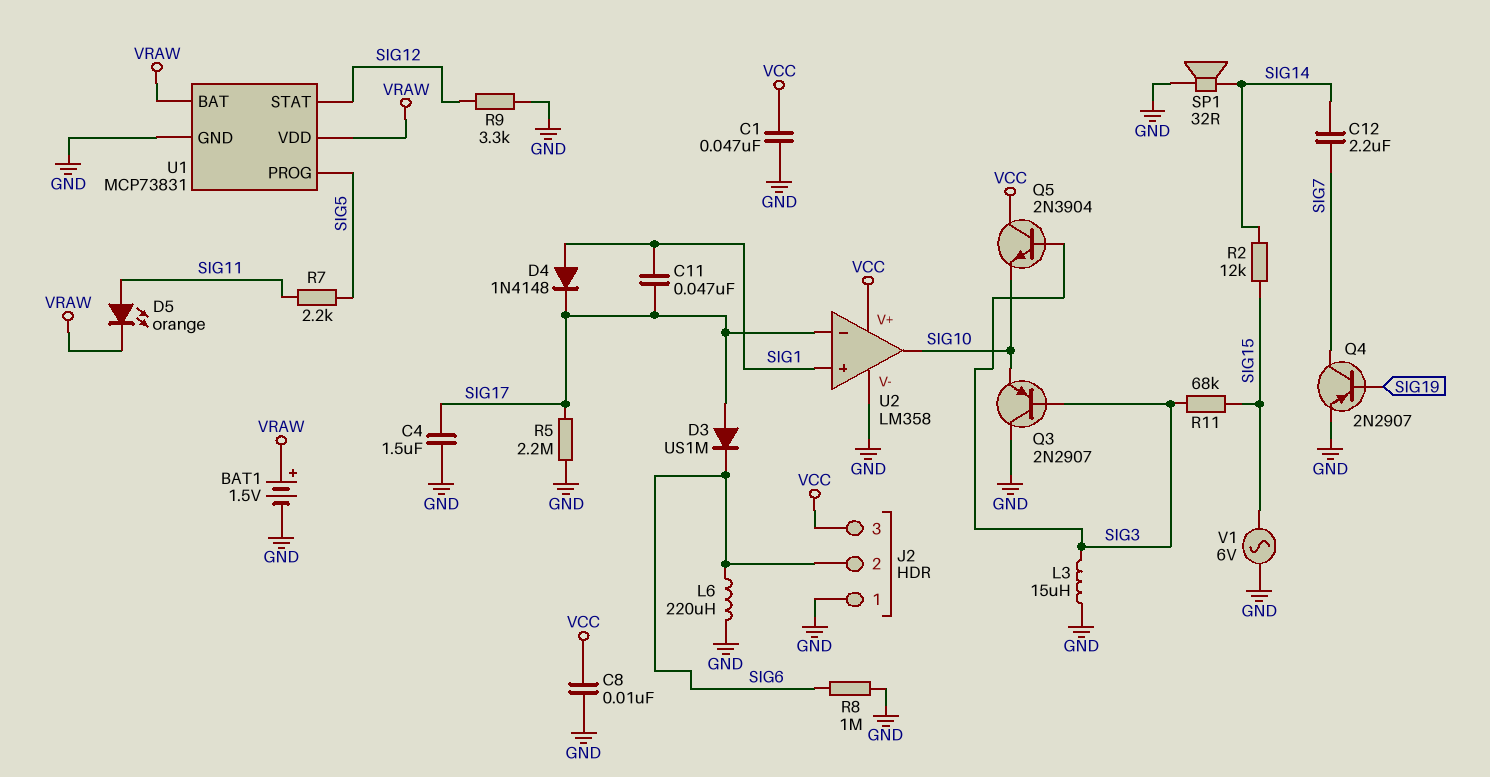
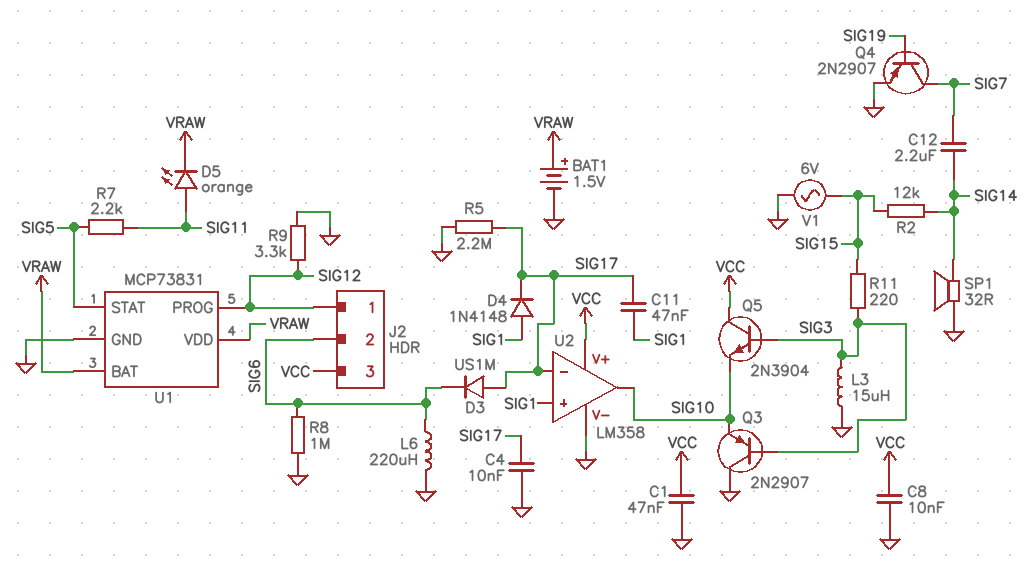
C4: 1.5uF (GND, SIG17) -> 10nF (GND, SIG17)
J2 pin 1: GND -> SIG12
R11: 68k (SIG3, SIG15) -> 220 (SIG3, SIG15)
U1 pin PROG: SIG5 -> SIG12
U1 pin STAT: SIG12 -> SIG5

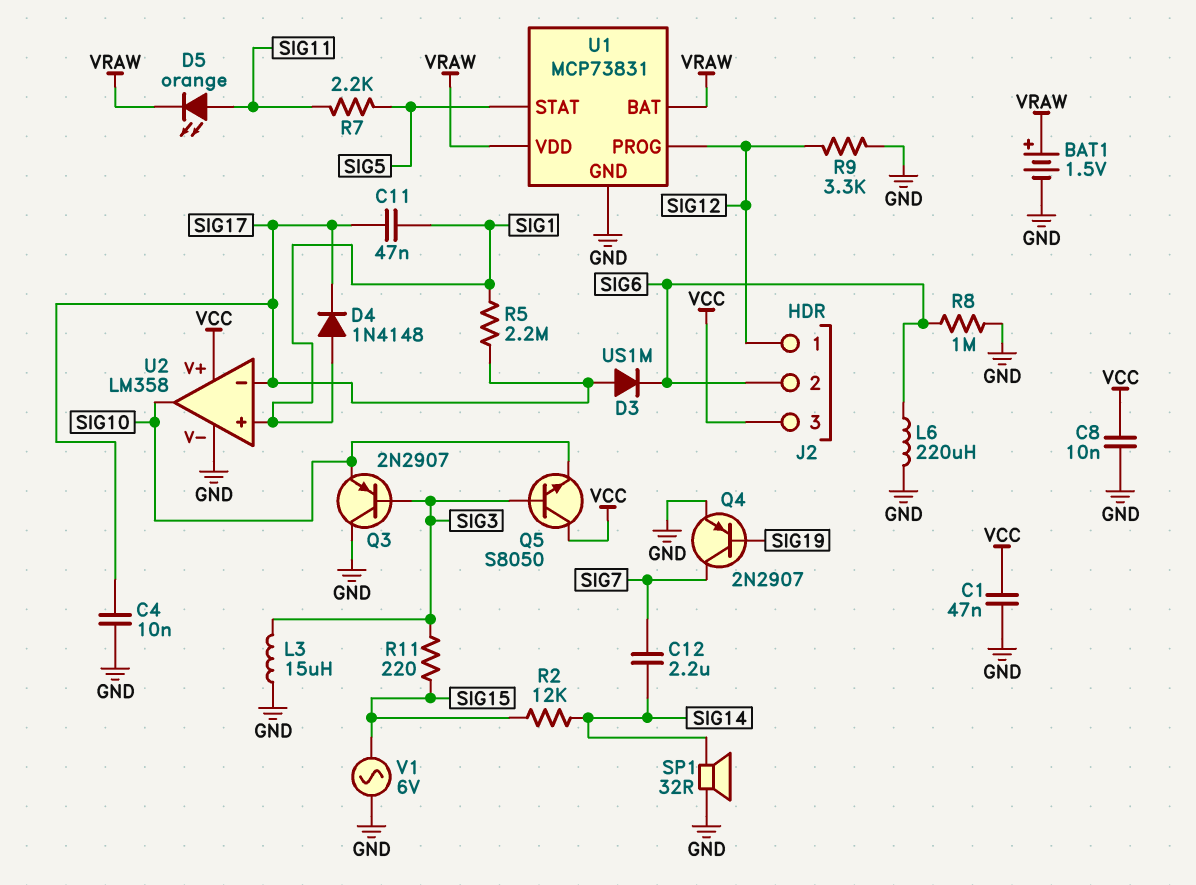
Q5: NPN 2N3904 (B SIG3, C VCC, E SIG10) -> NPN S8050 (B SIG3, C VCC, E SIG10)
R5: 2.2M (GND, SIG17) -> 2.2M (SIG1, SIG17)

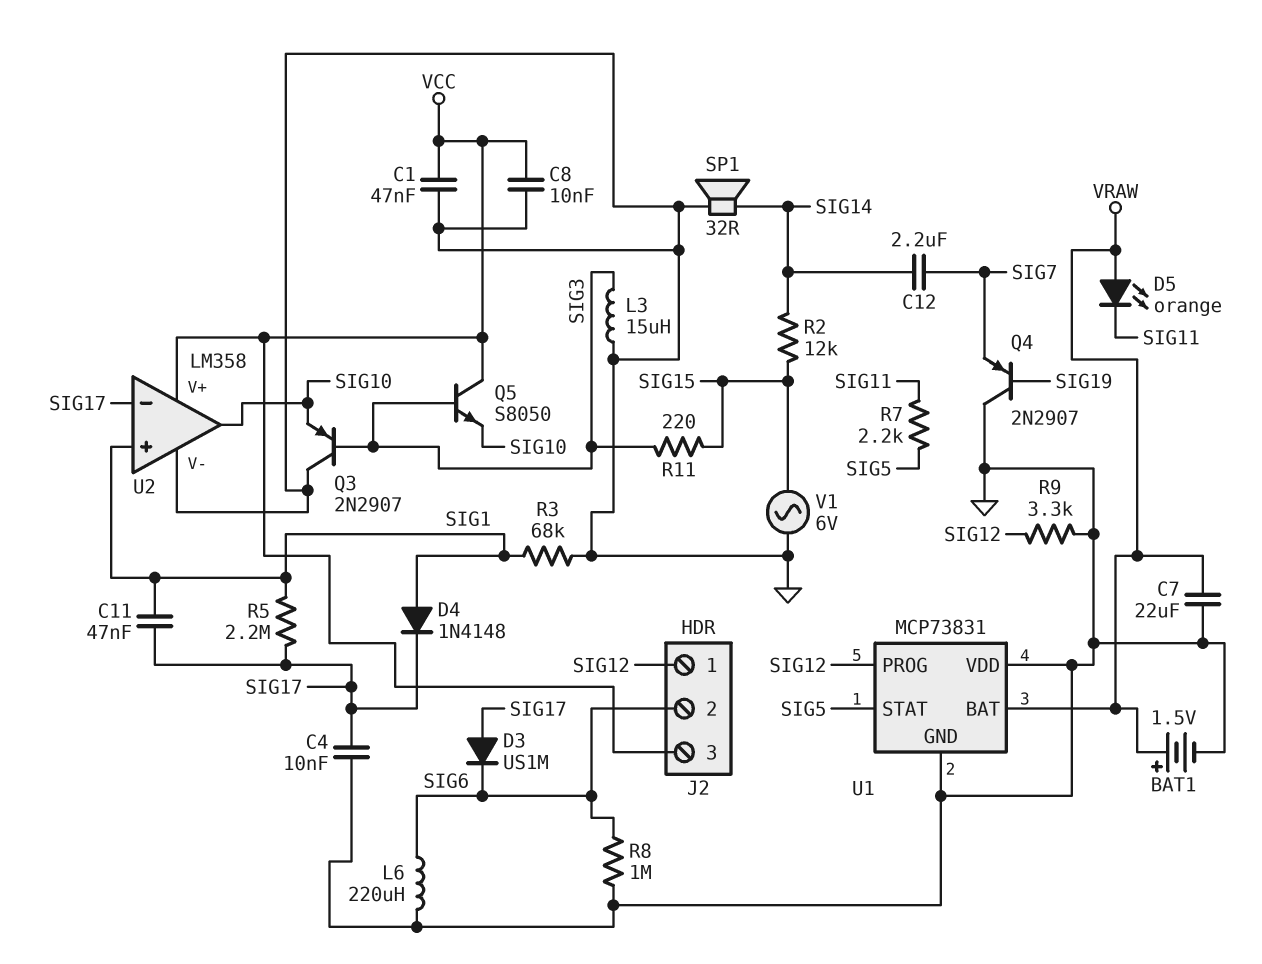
C7: none -> 22uF (GND, VRAW)
D5: LED orange (A SIG11, K VRAW) -> LED orange (A VRAW, K SIG11)
Q4: PNP 2N2907 (B SIG19, C SIG7, E GND) -> PNP 2N2907 (B SIG19, C GND, E SIG7)
R3: none -> 68k (GND, SIG1)
U1 pin VDD: VRAW -> GND

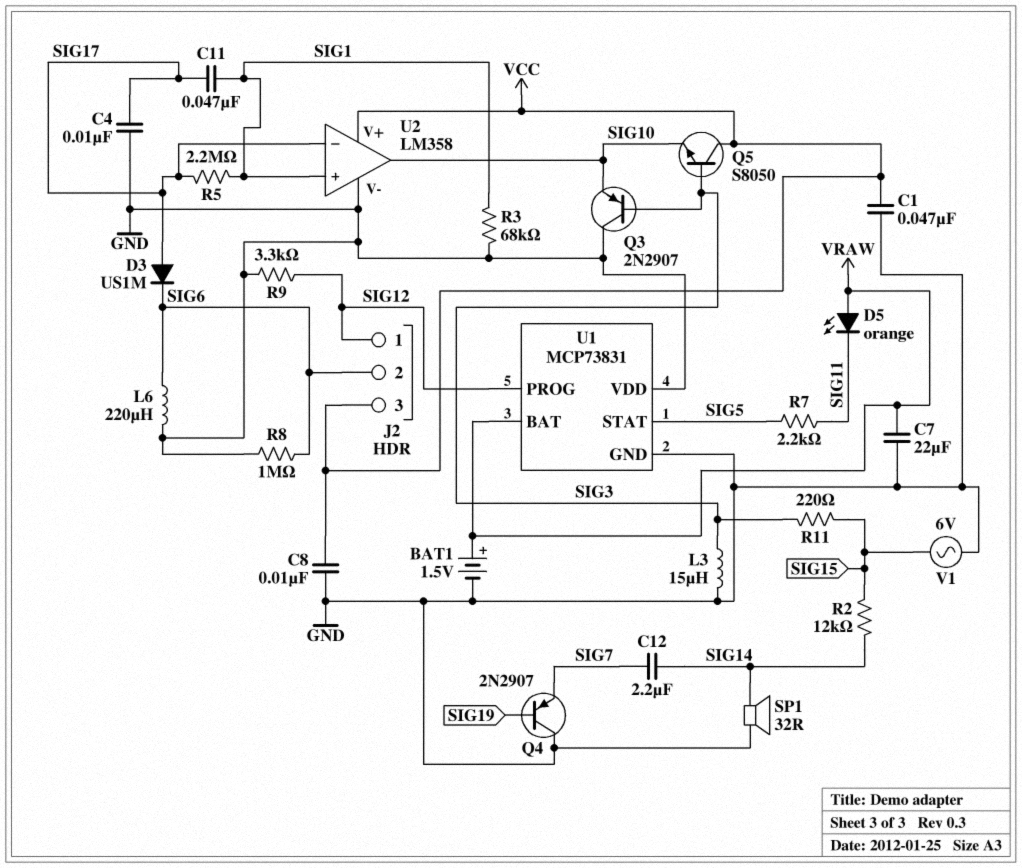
D4: diode 1N4148 (A SIG1, K SIG17) -> none

